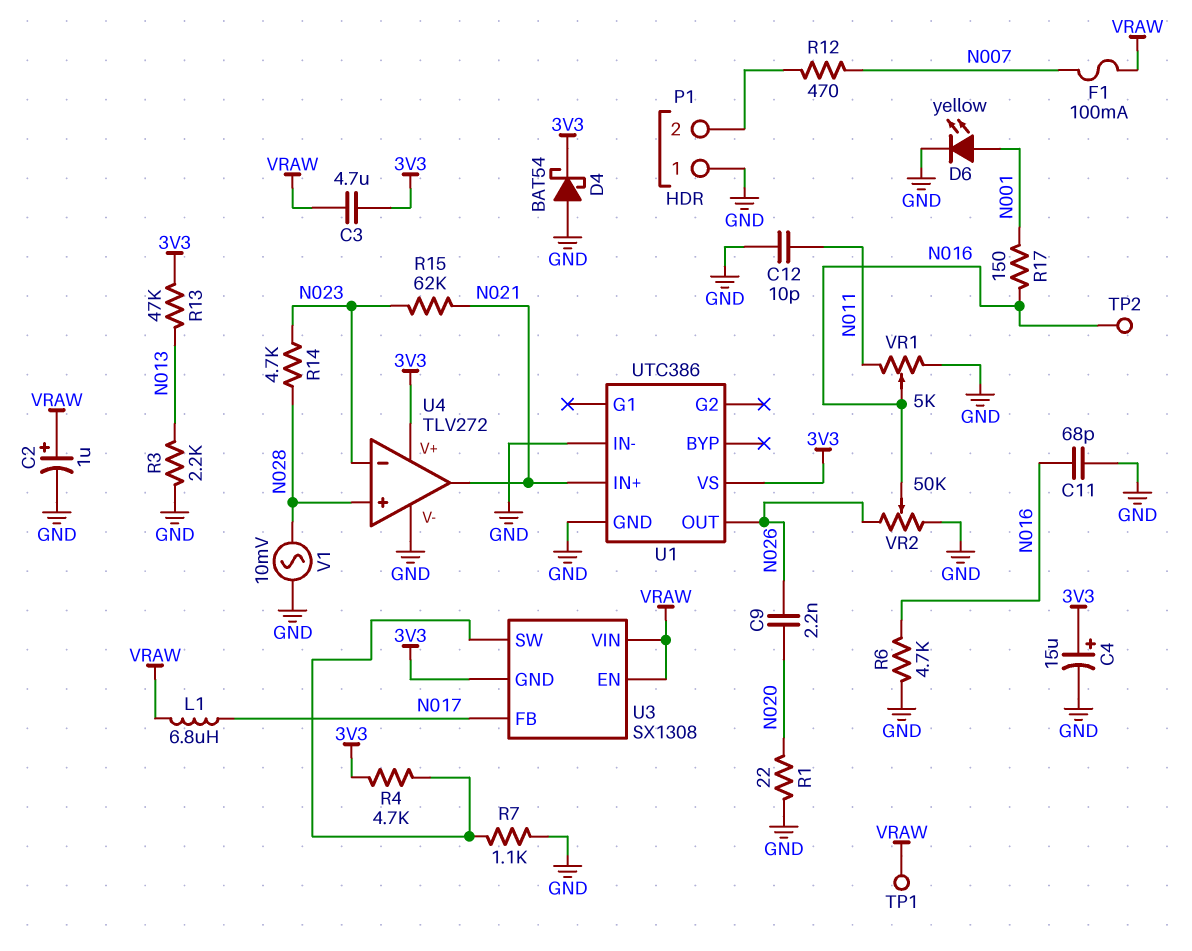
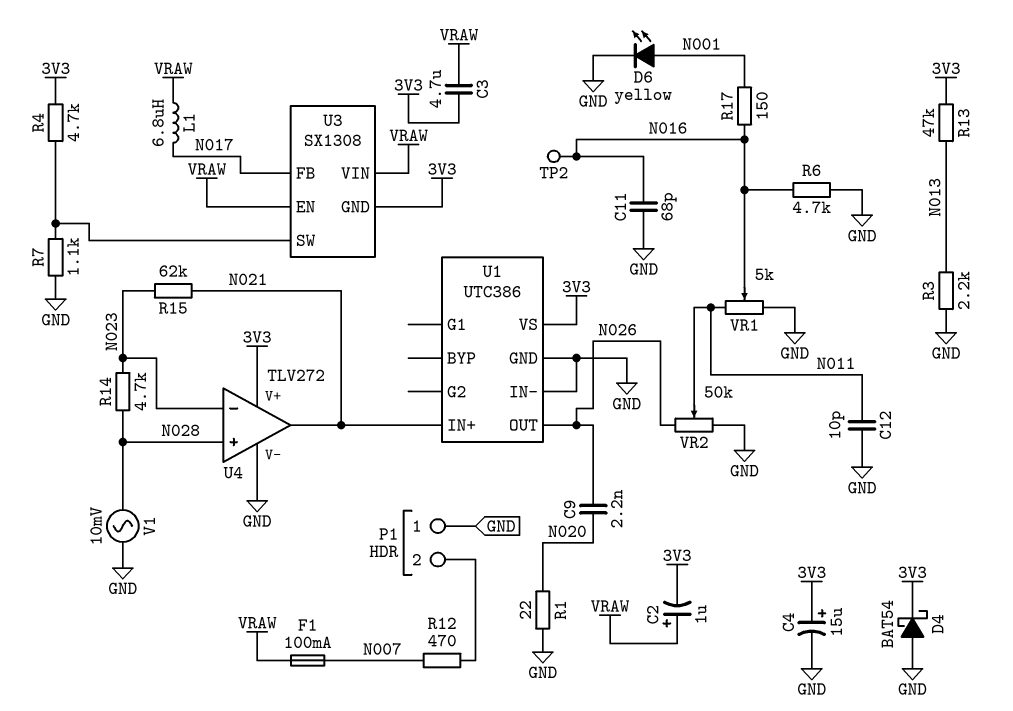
C2: 1uF (plus VRAW, minus GND) -> 1uF (plus VRAW, minus 3V3)
TP1: test point (VRAW) -> none
VR2: 50k (GND, N026, wiper N016) -> 50k (GND, N026, wiper N011)

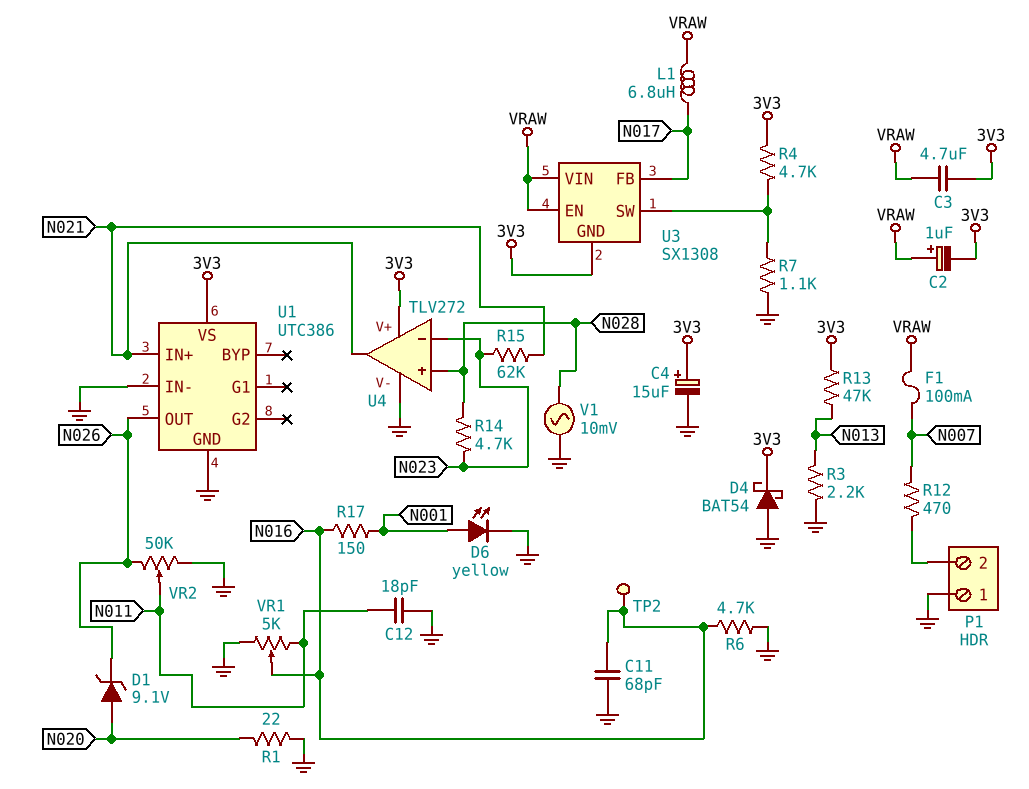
C9: 2.2nF (N020, N026) -> none
C12: 10pF (GND, N011) -> 18pF (GND, N011)
D1: none -> zener 9.1V (A N020, K N026)

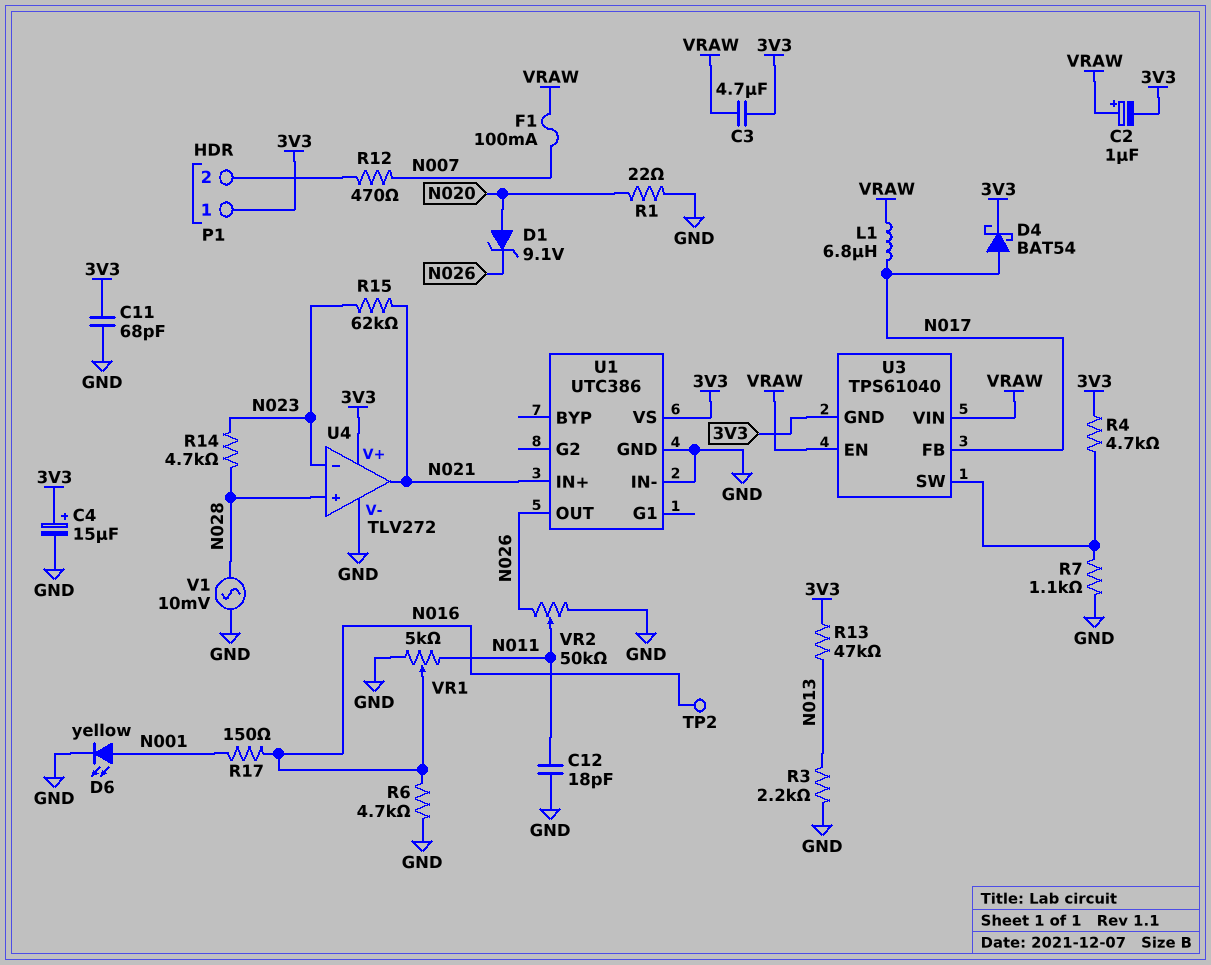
C11: 68pF (GND, N016) -> 68pF (3V3, GND)
D4: schottky BAT54 (A GND, K 3V3) -> schottky BAT54 (A N017, K 3V3)
P1 pin 1: GND -> 3V3
U3: SX1308 -> TPS61040

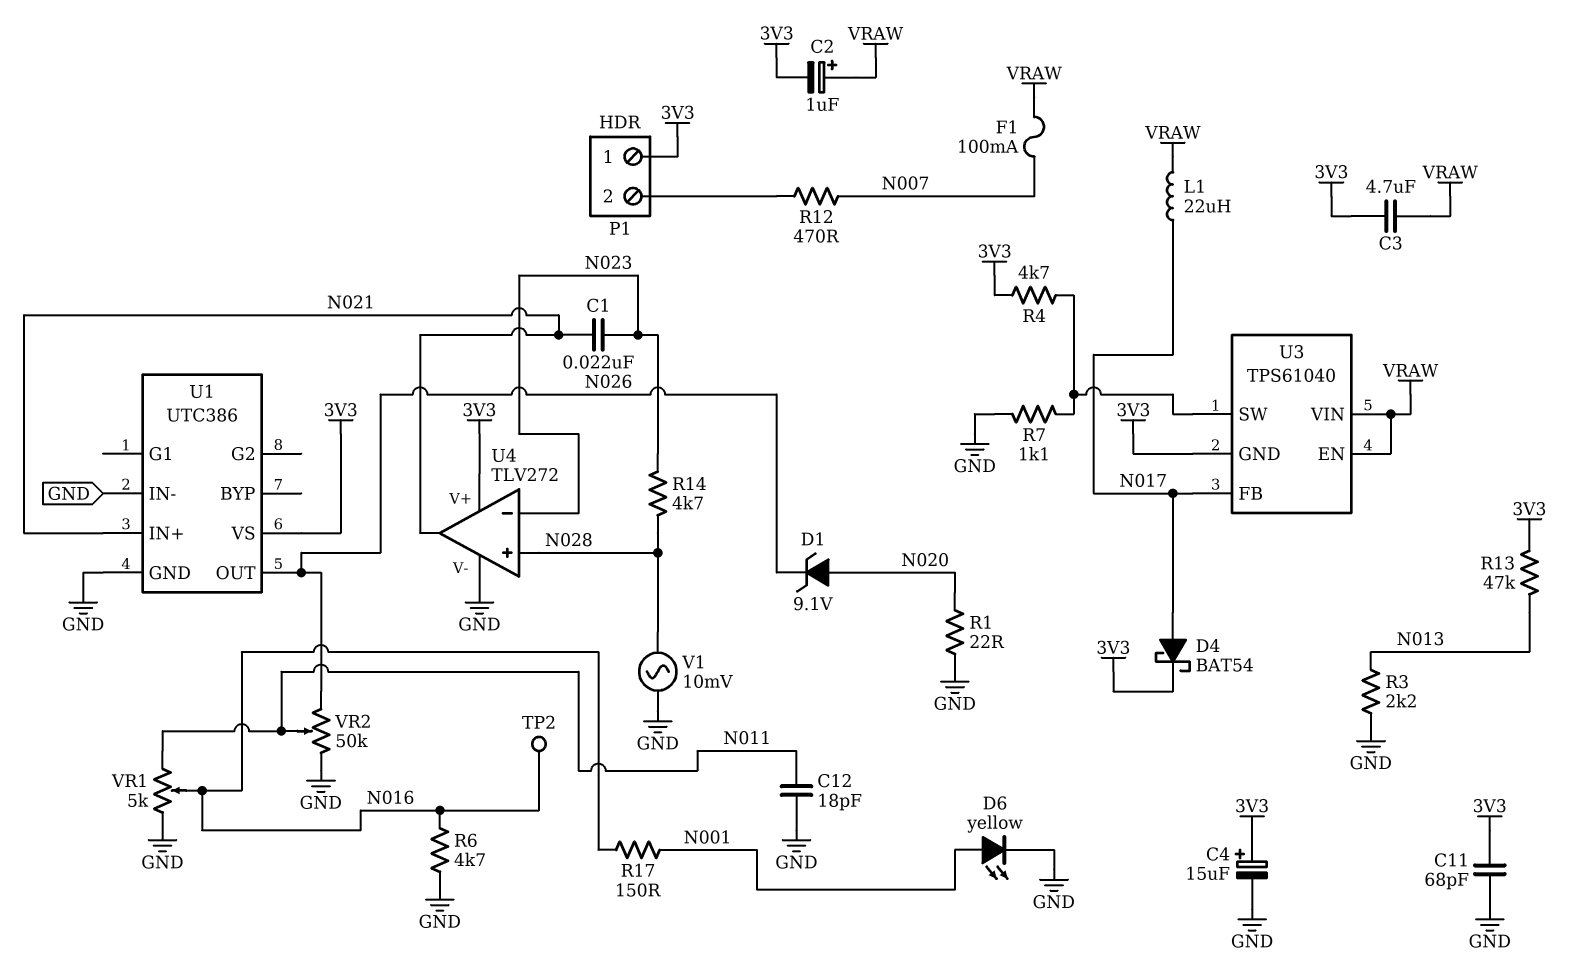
C1: none -> 22nF (N021, N023)
L1: 6.8uH (N017, VRAW) -> 22uH (N017, VRAW)
R15: 62k (N021, N023) -> none

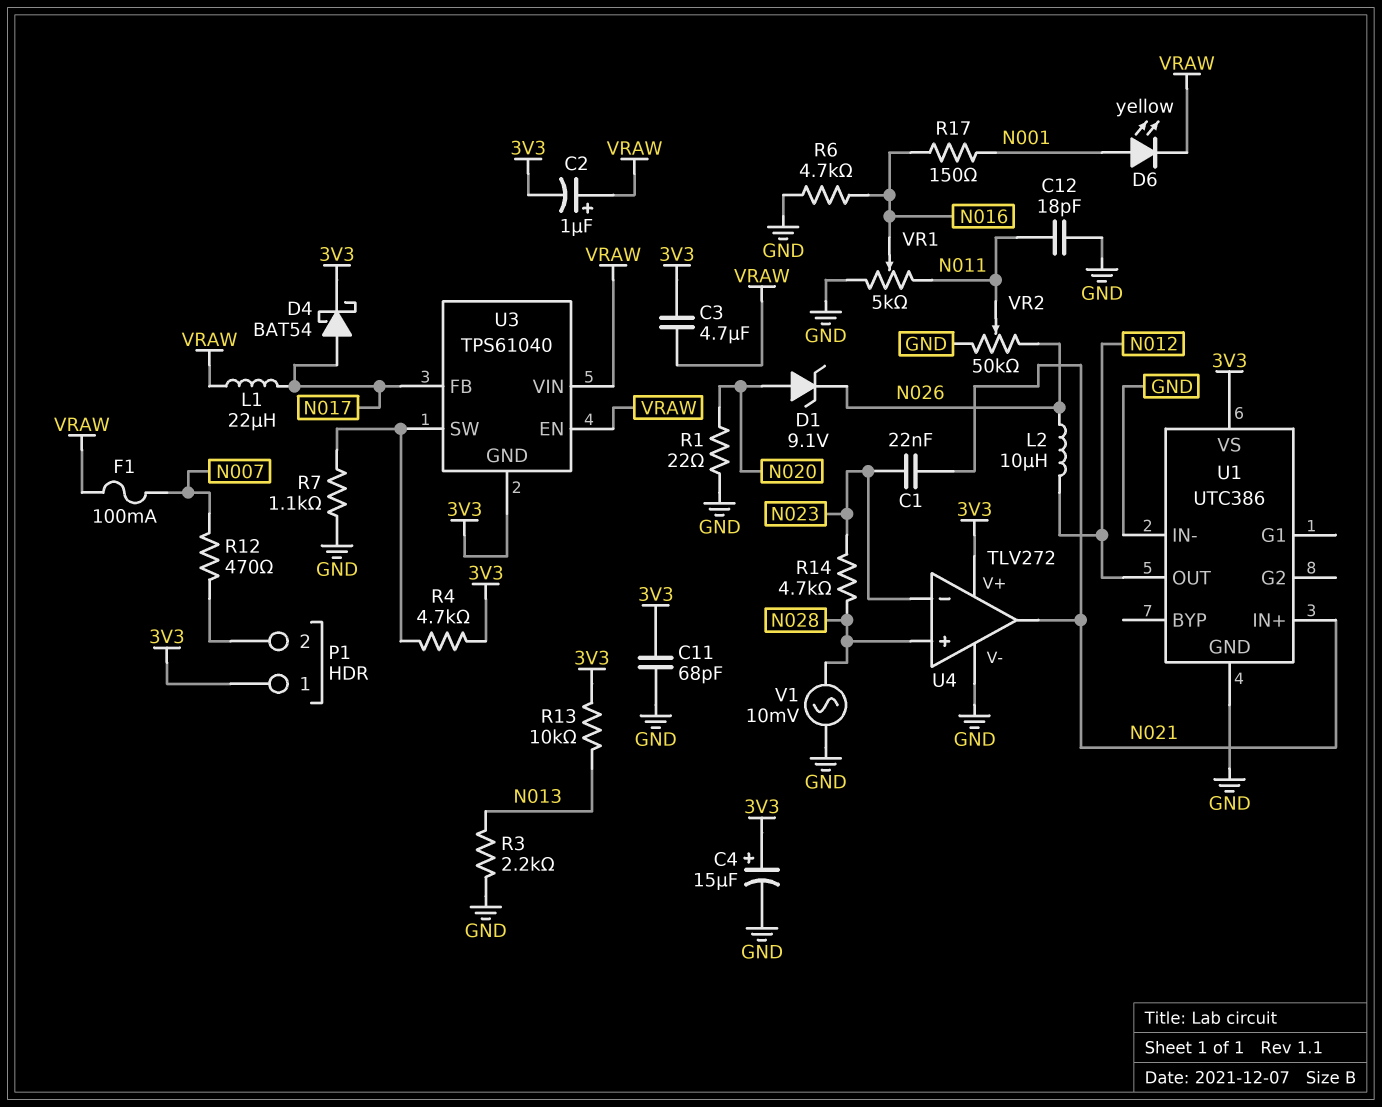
D6: LED yellow (A N001, K GND) -> LED yellow (A N001, K VRAW)
L2: none -> 10uH (N012, N026)
R13: 47k (3V3, N013) -> 10k (3V3, N013)
TP2: test point (N016) -> none
U1 pin OUT: N026 -> N012

